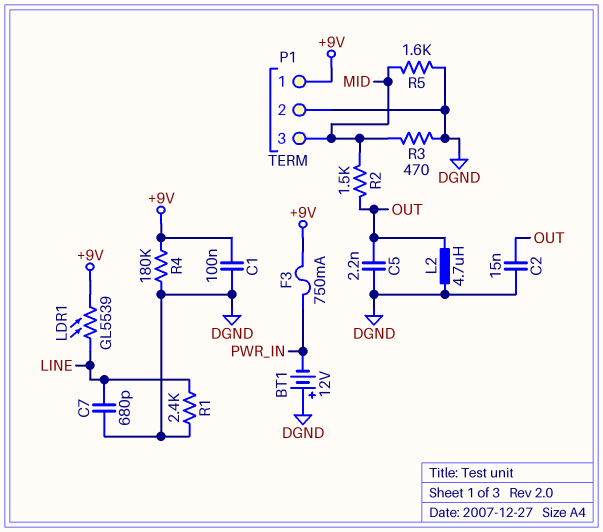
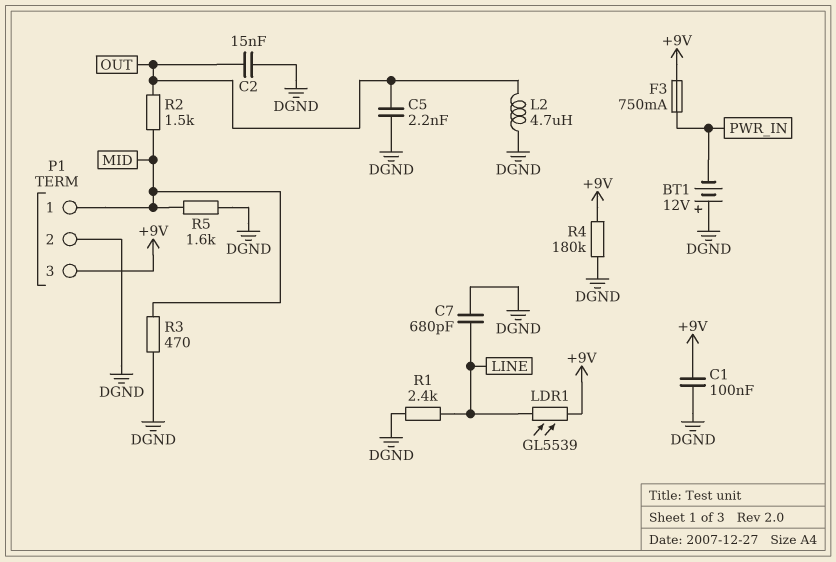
P1 pin 1: +9V -> MID
P1 pin 3: MID -> +9V

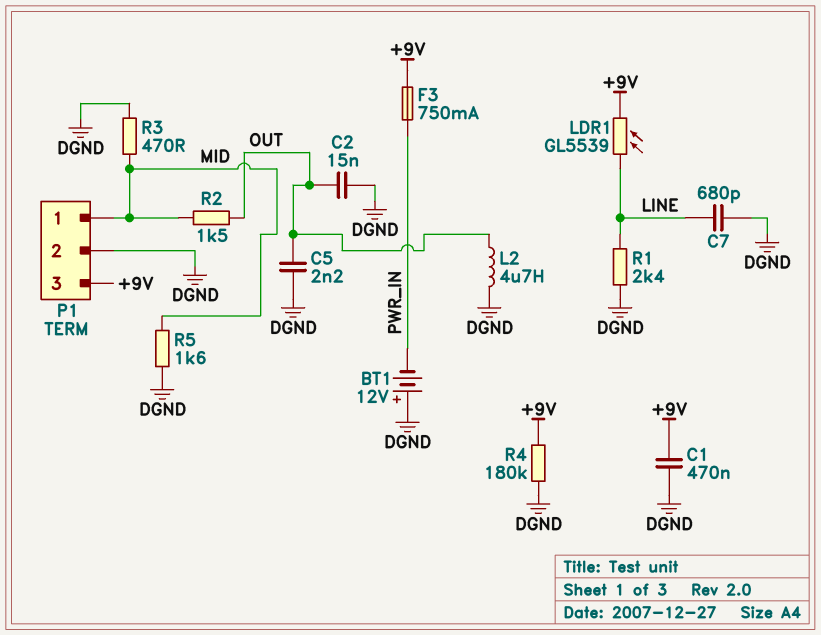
C1: 100nF (+9V, DGND) -> 470nF (+9V, DGND)

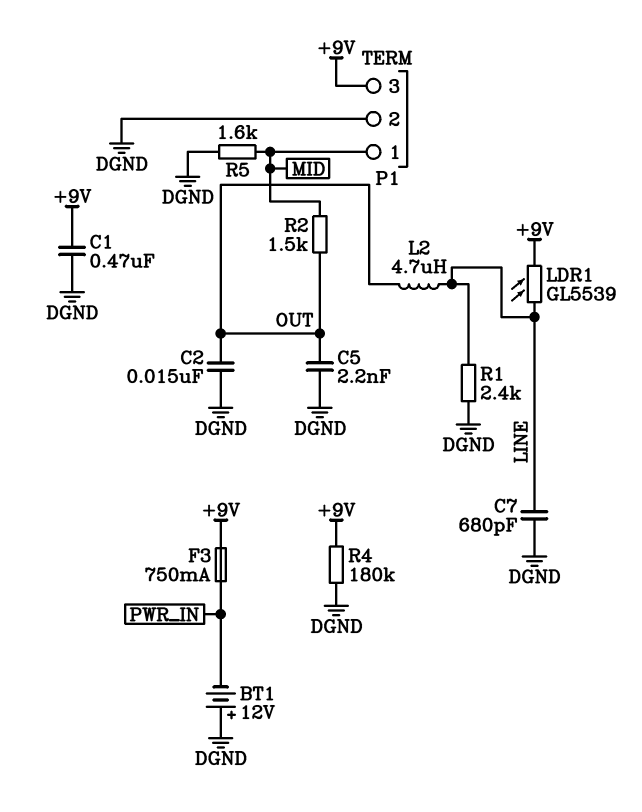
L2: 4.7uH (DGND, OUT) -> 4.7uH (LINE, OUT)
R3: 470 (DGND, MID) -> none

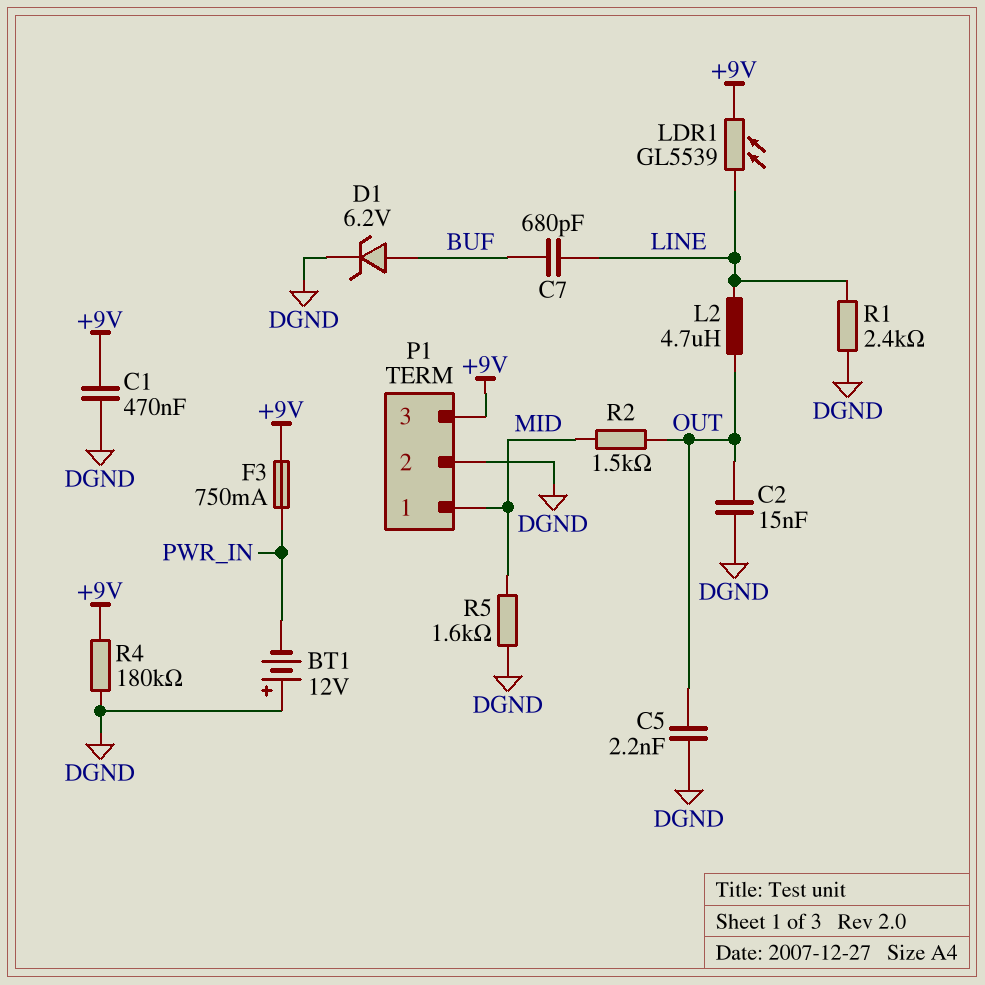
C7: 680pF (DGND, LINE) -> 680pF (BUF, LINE)
D1: none -> zener 6.2V (A BUF, K DGND)

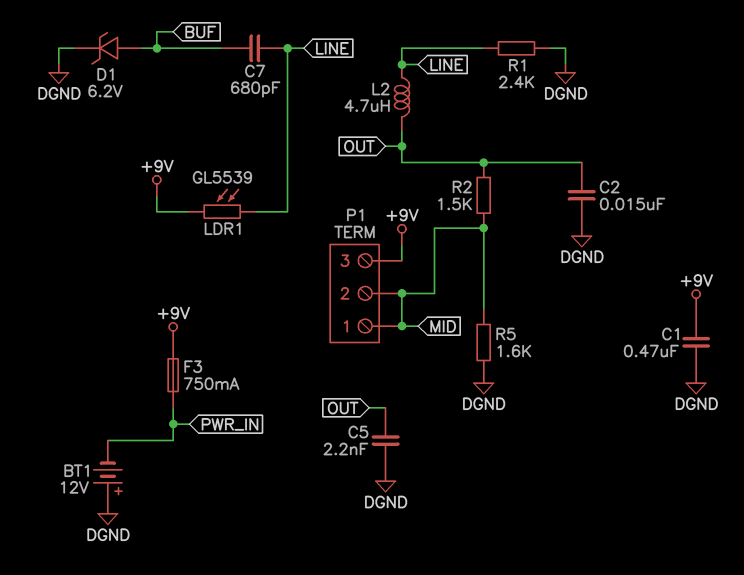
P1 pin 2: DGND -> MID
R4: 180k (+9V, DGND) -> none

